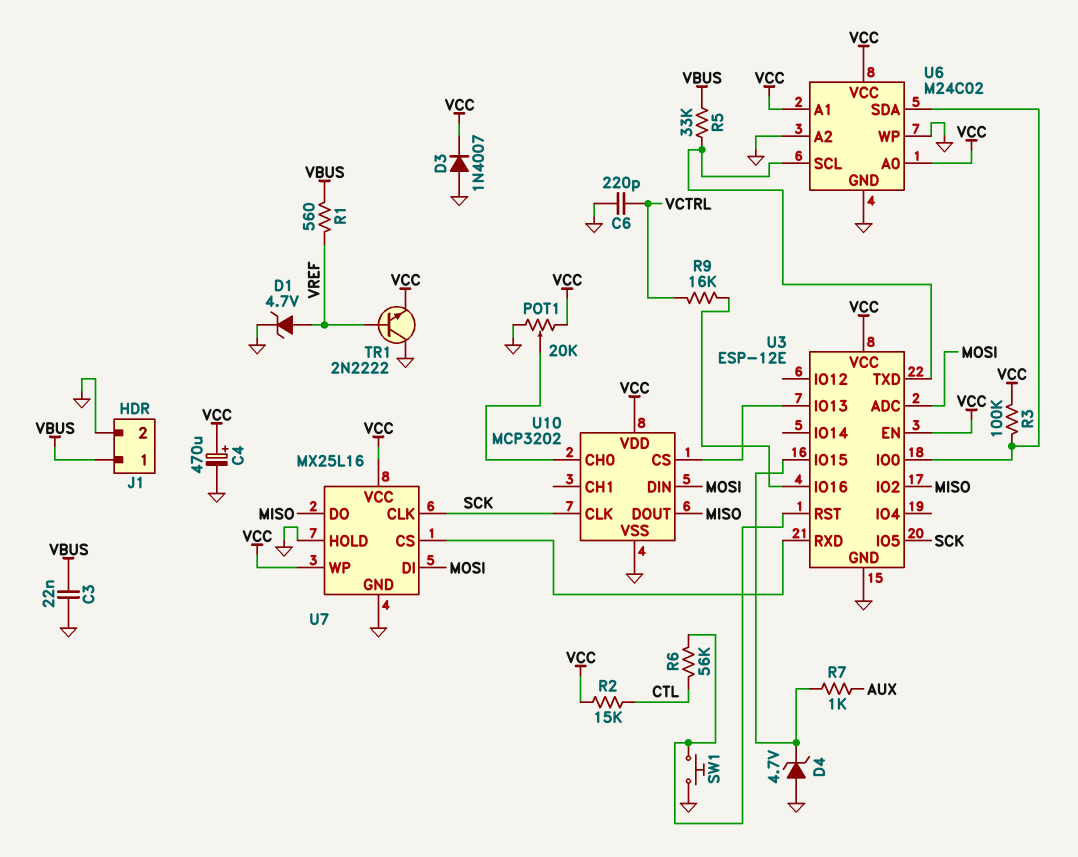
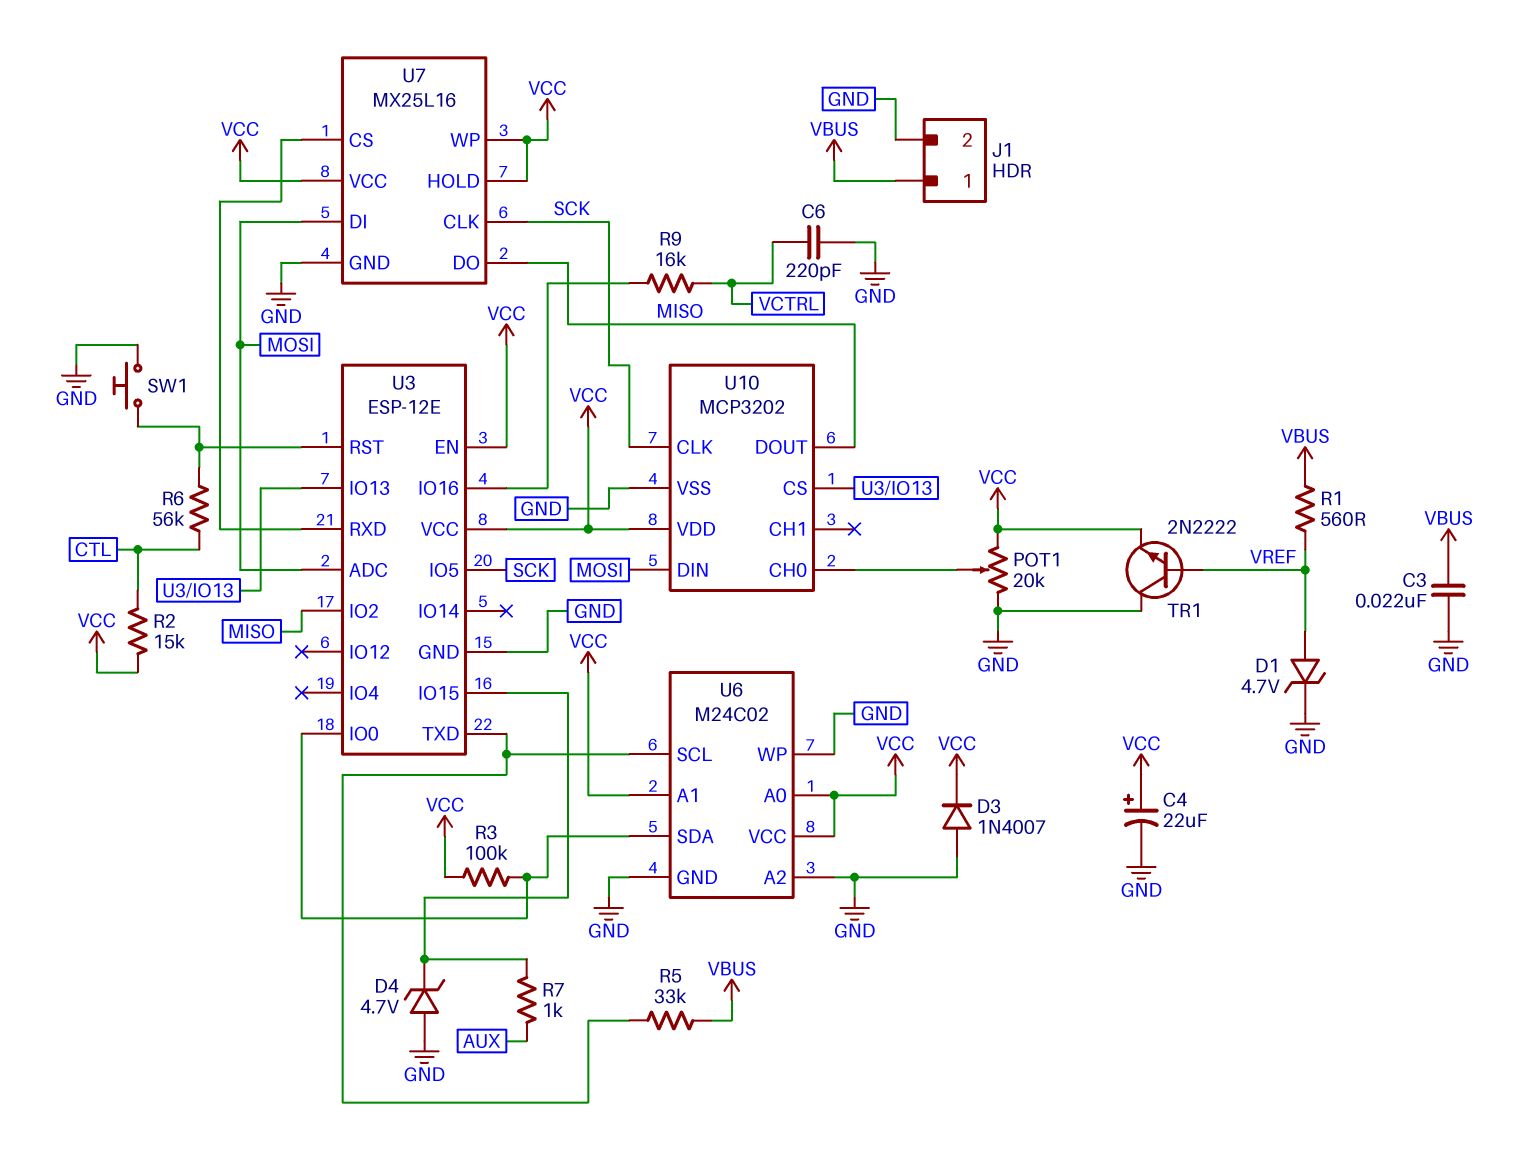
C4: 470uF (plus VCC, minus GND) -> 22uF (plus VCC, minus GND)
U7 pin HOLD: GND -> VCC

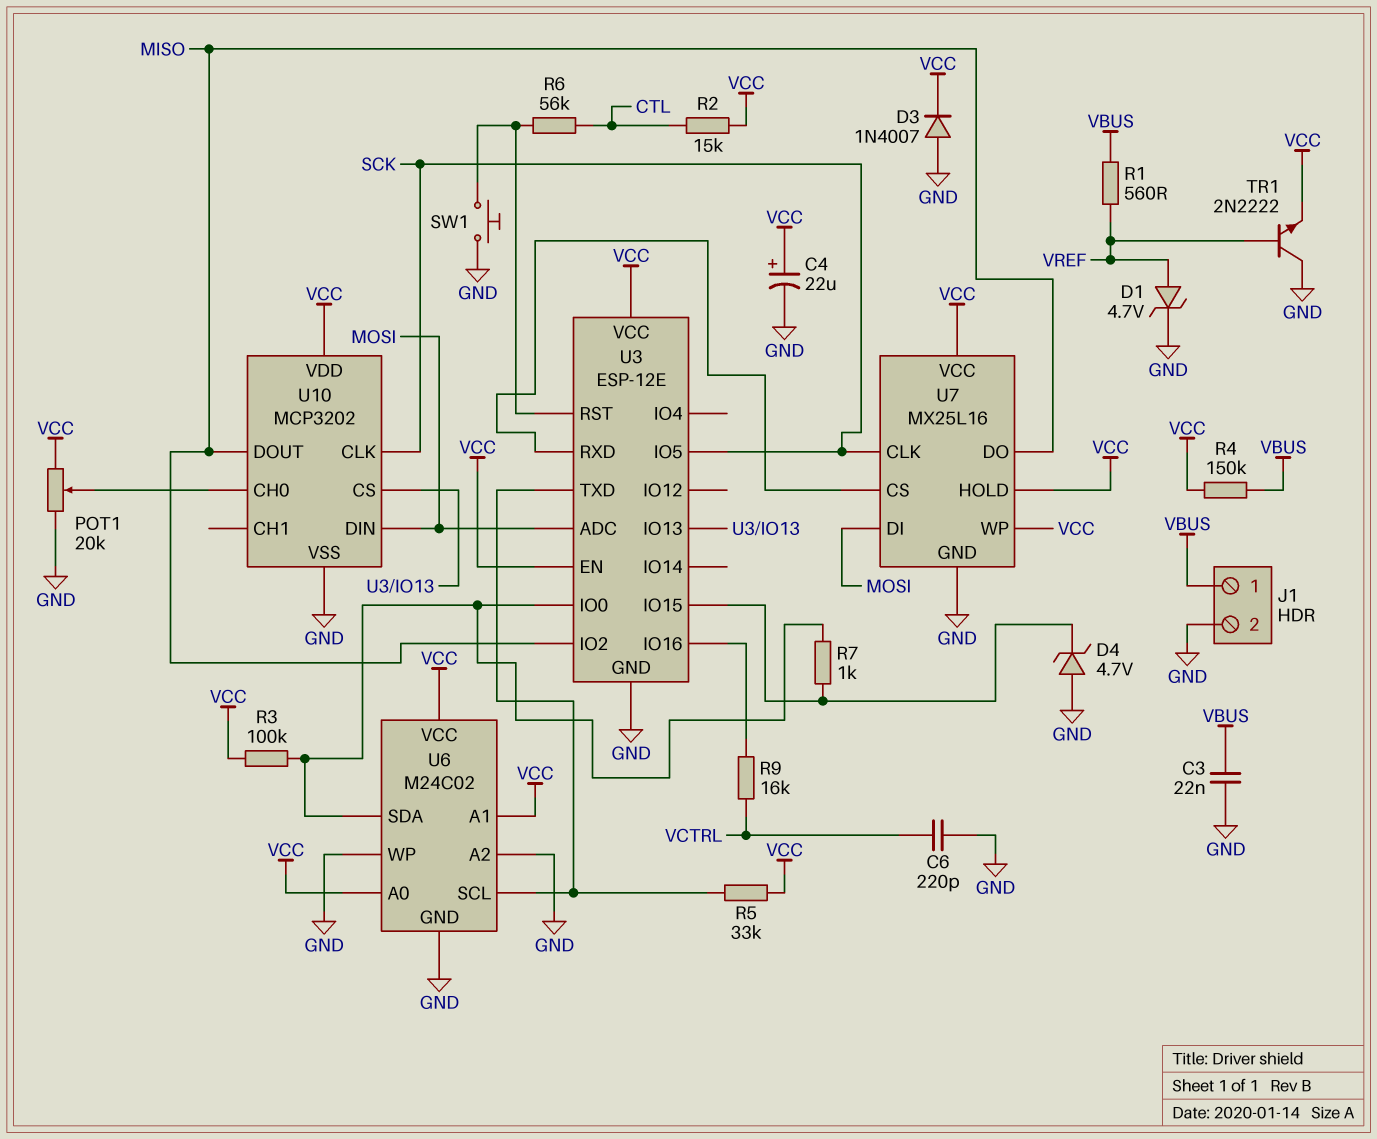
R4: none -> 150k (VBUS, VCC)
R5: 33k (U3/TXD, VBUS) -> 33k (U3/TXD, VCC)
R7: 1k (AUX, U3/IO15) -> 1k (U3/IO0, U3/IO15)

